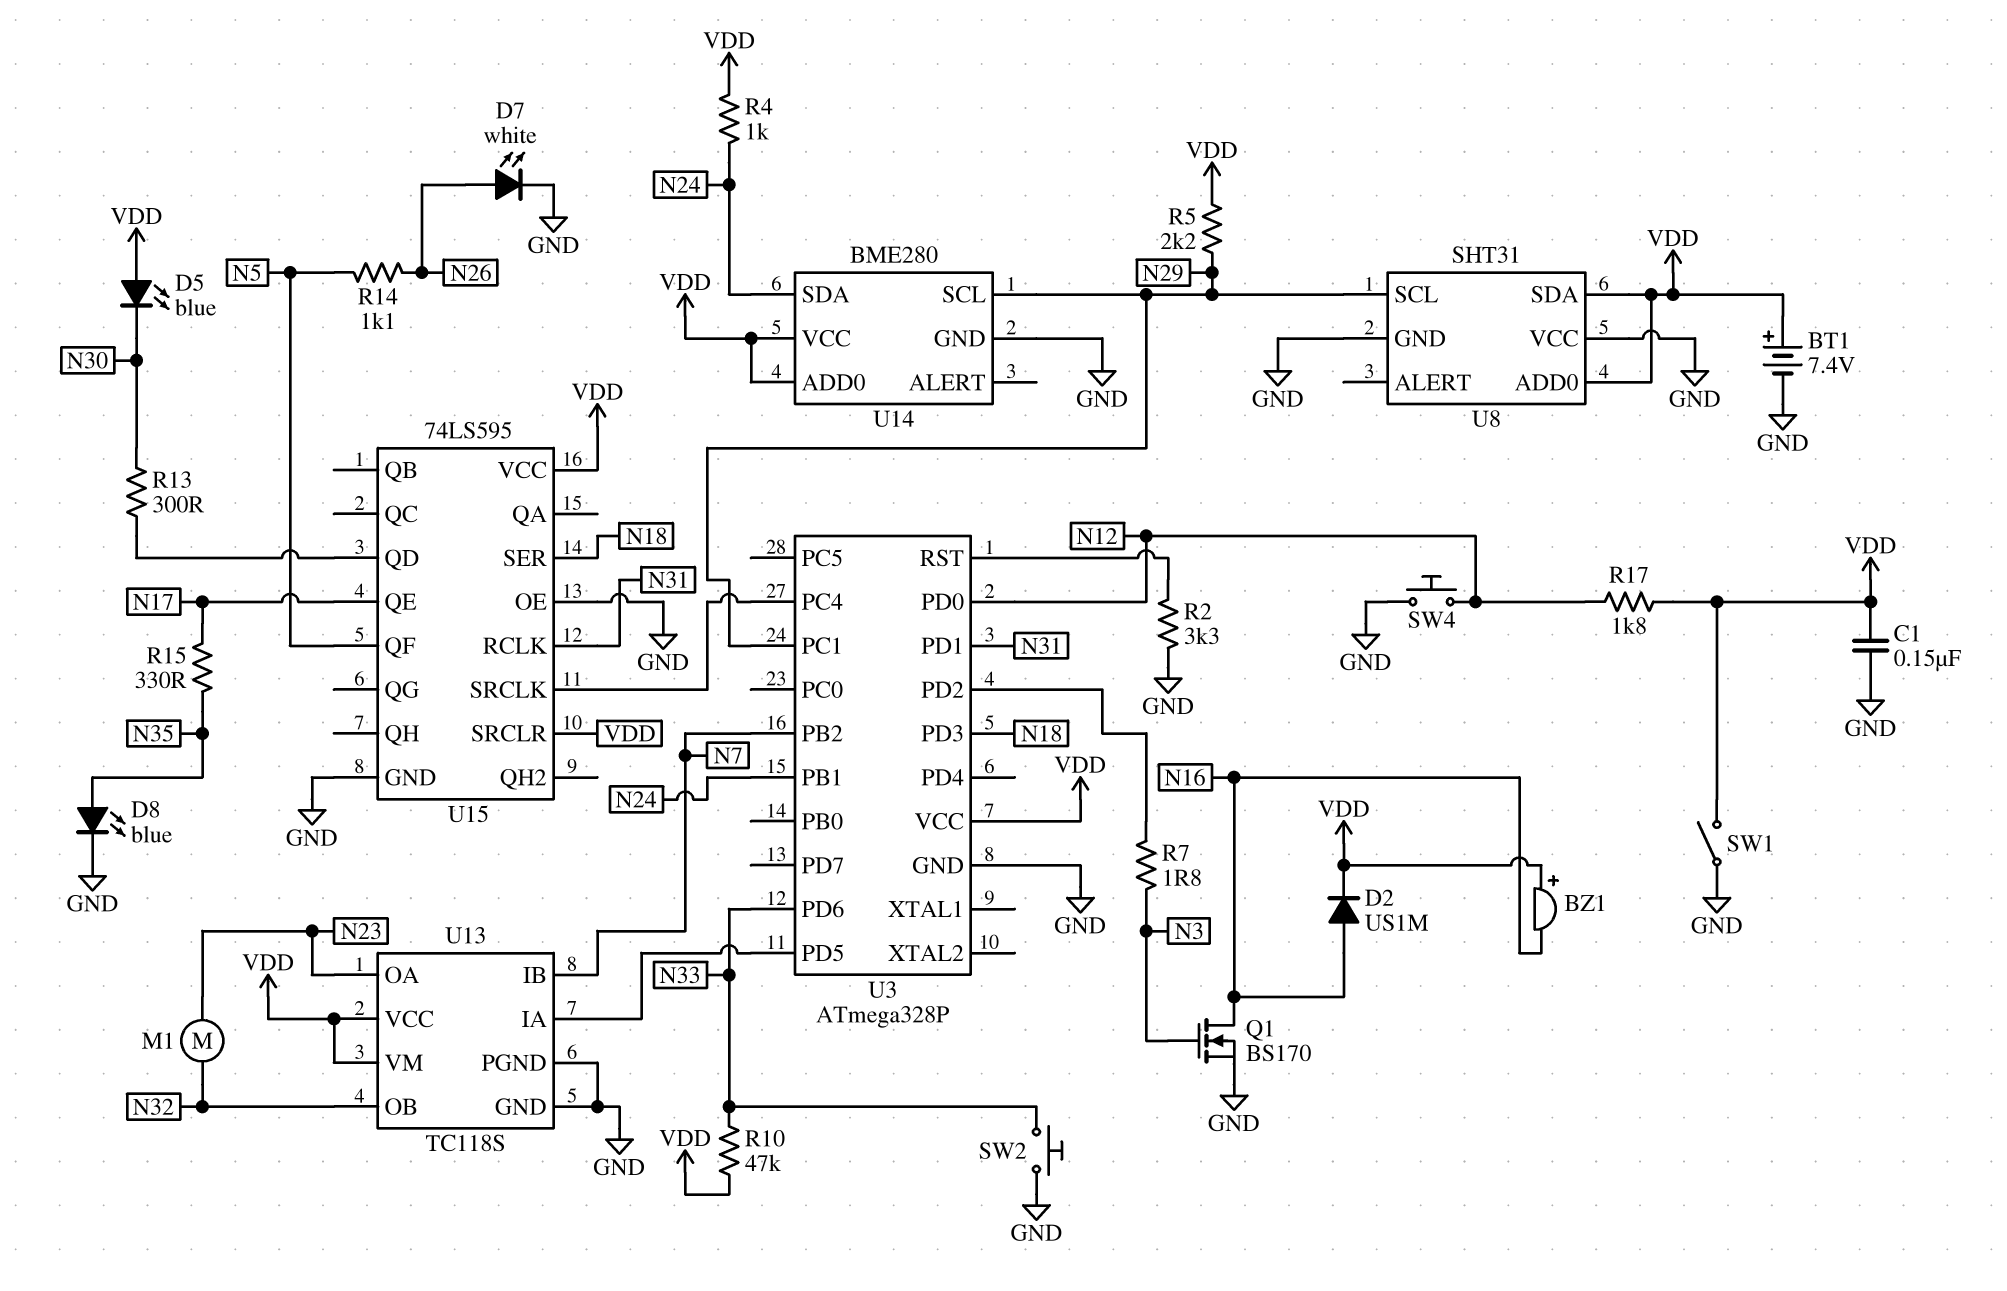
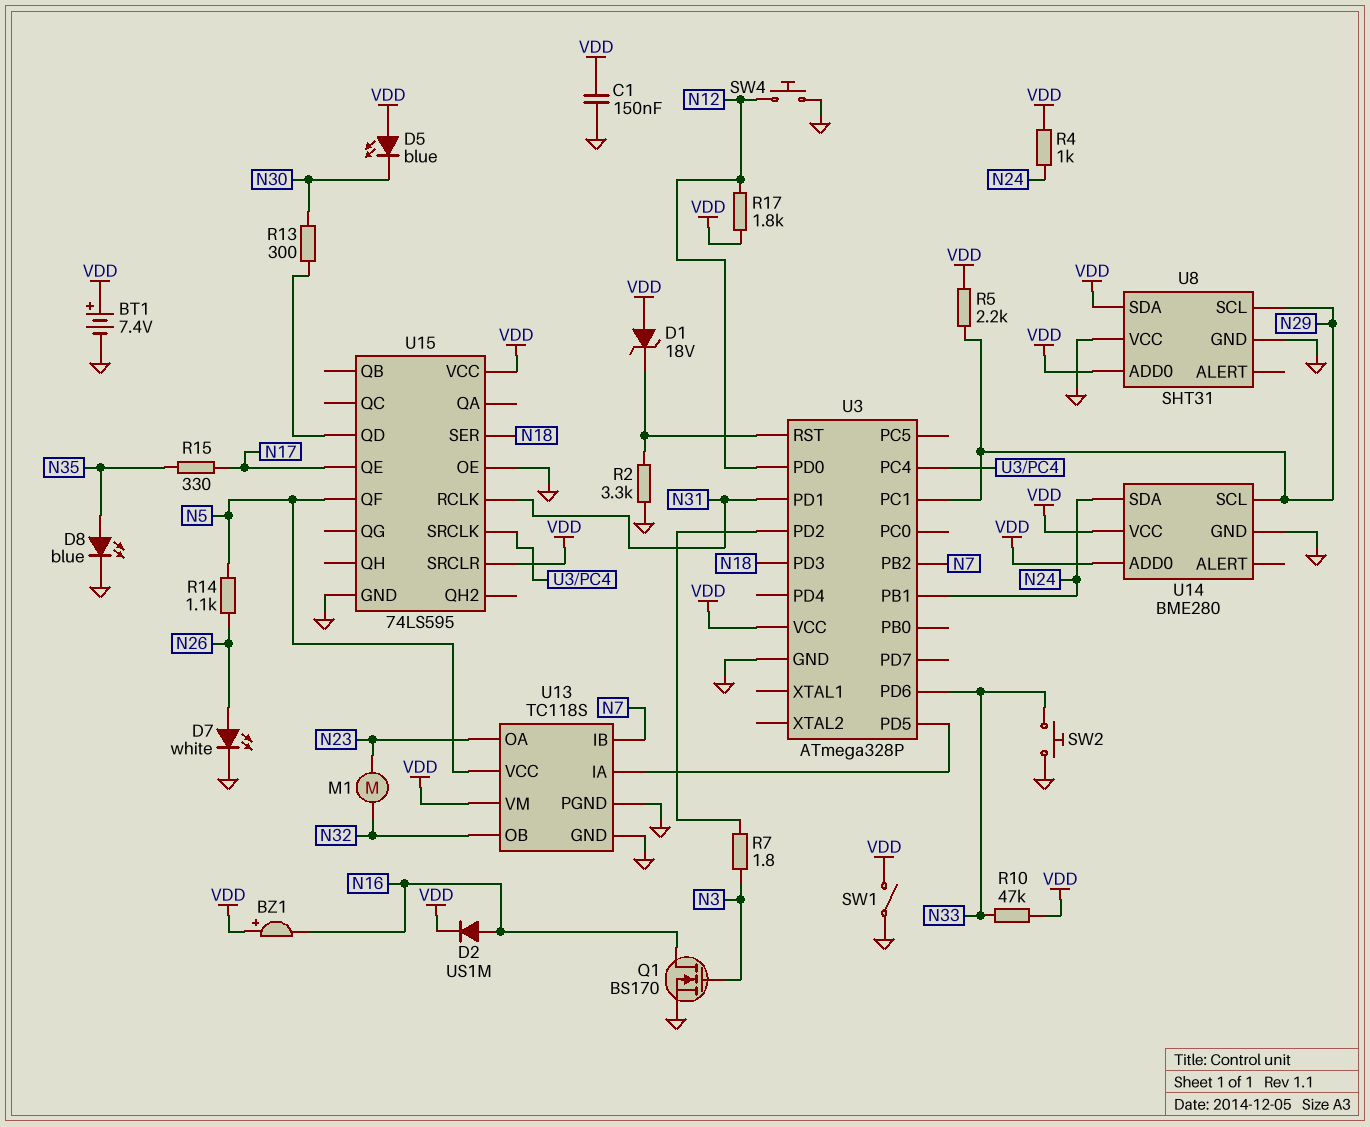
D1: none -> zener 18V (A VDD, K U3/RST)
U13 pin VCC: VDD -> N5

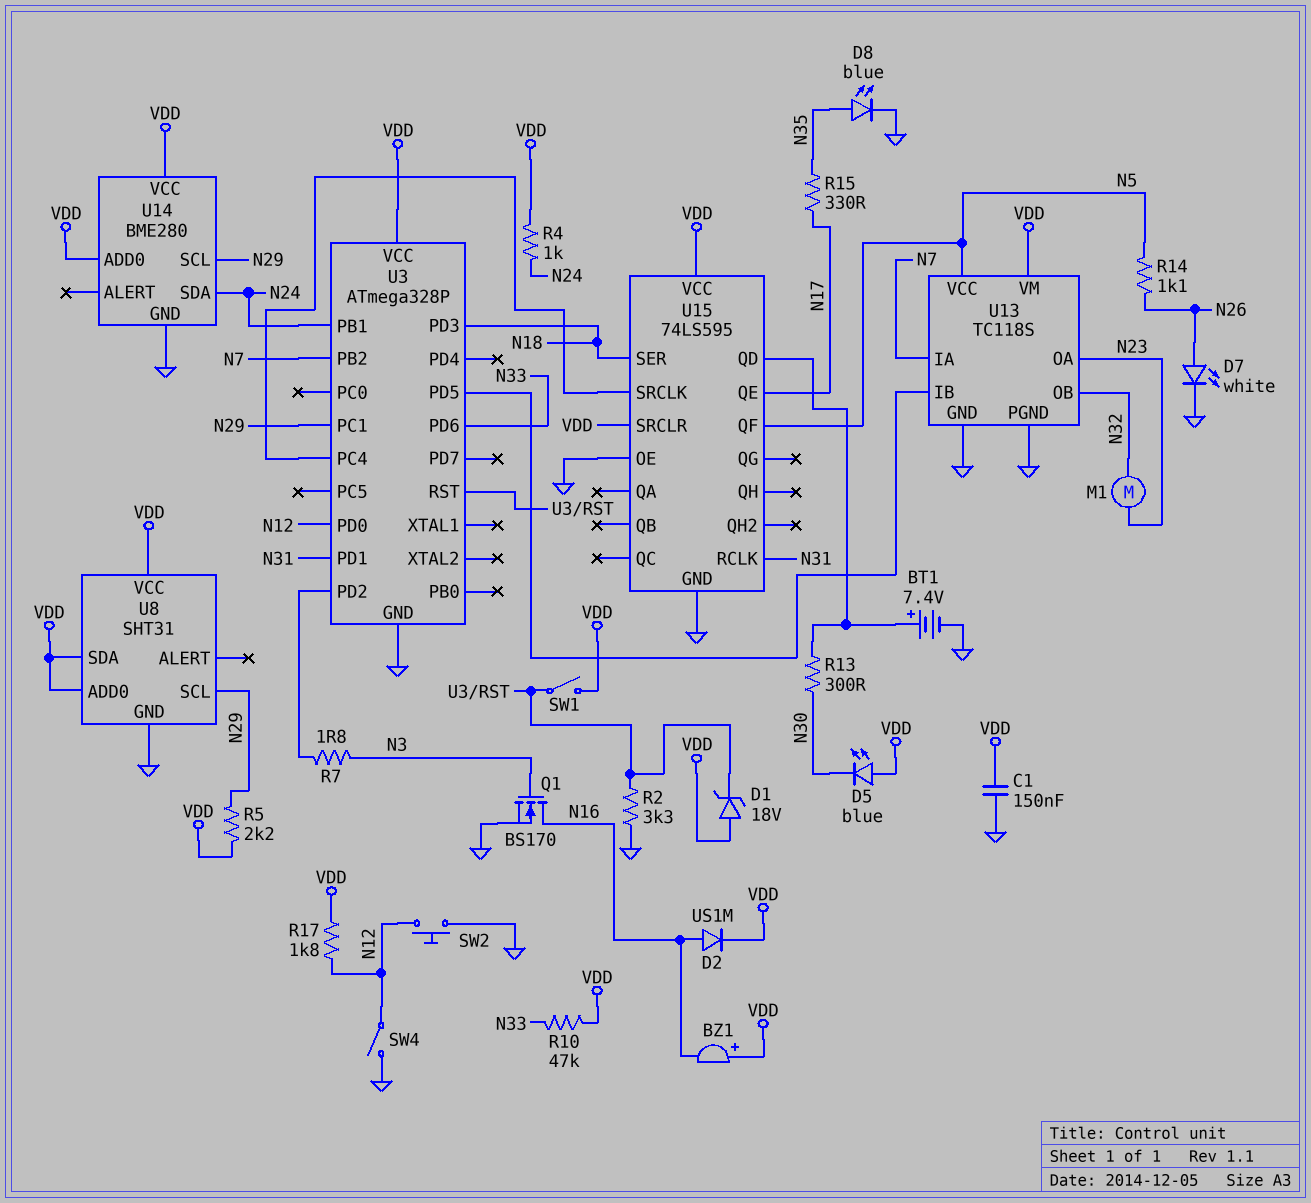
BT1: 7.4V (plus VDD, minus GND) -> 7.4V (plus U15/QD, minus GND)
SW1: switch (GND, VDD) -> switch (U3/RST, VDD)
SW2: button (GND, N33) -> button (GND, N12)
SW4: button (GND, N12) -> switch (GND, N12)
U8 pin VCC: GND -> VDD
U13 pin IA: U3/PD5 -> N7
U13 pin IB: N7 -> U3/PD5

